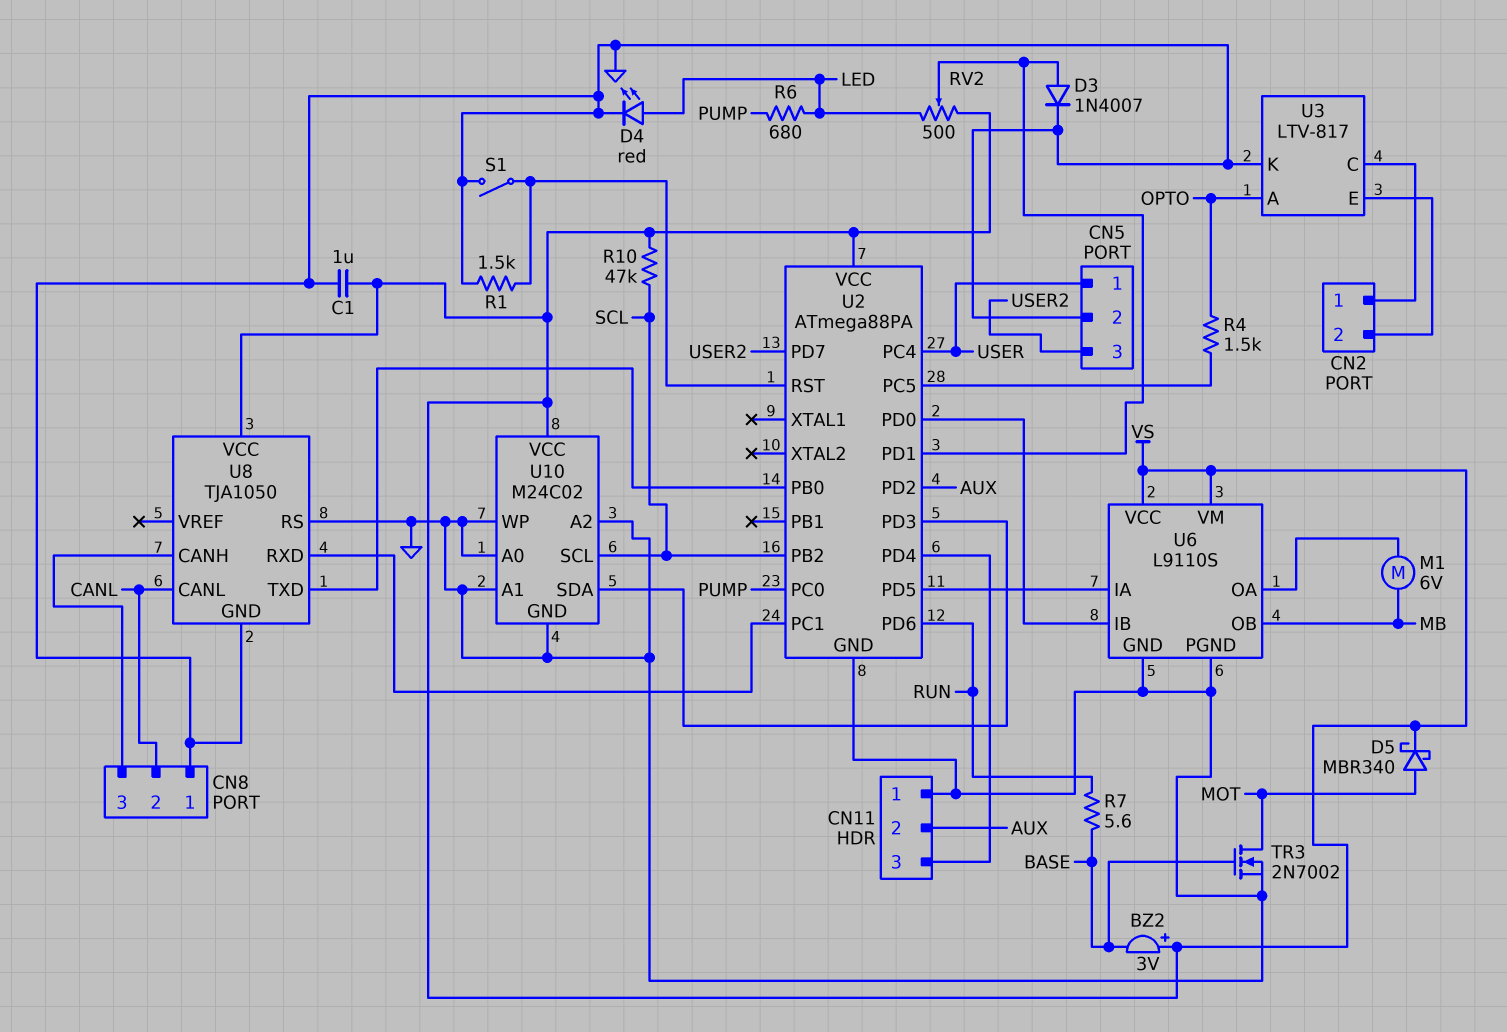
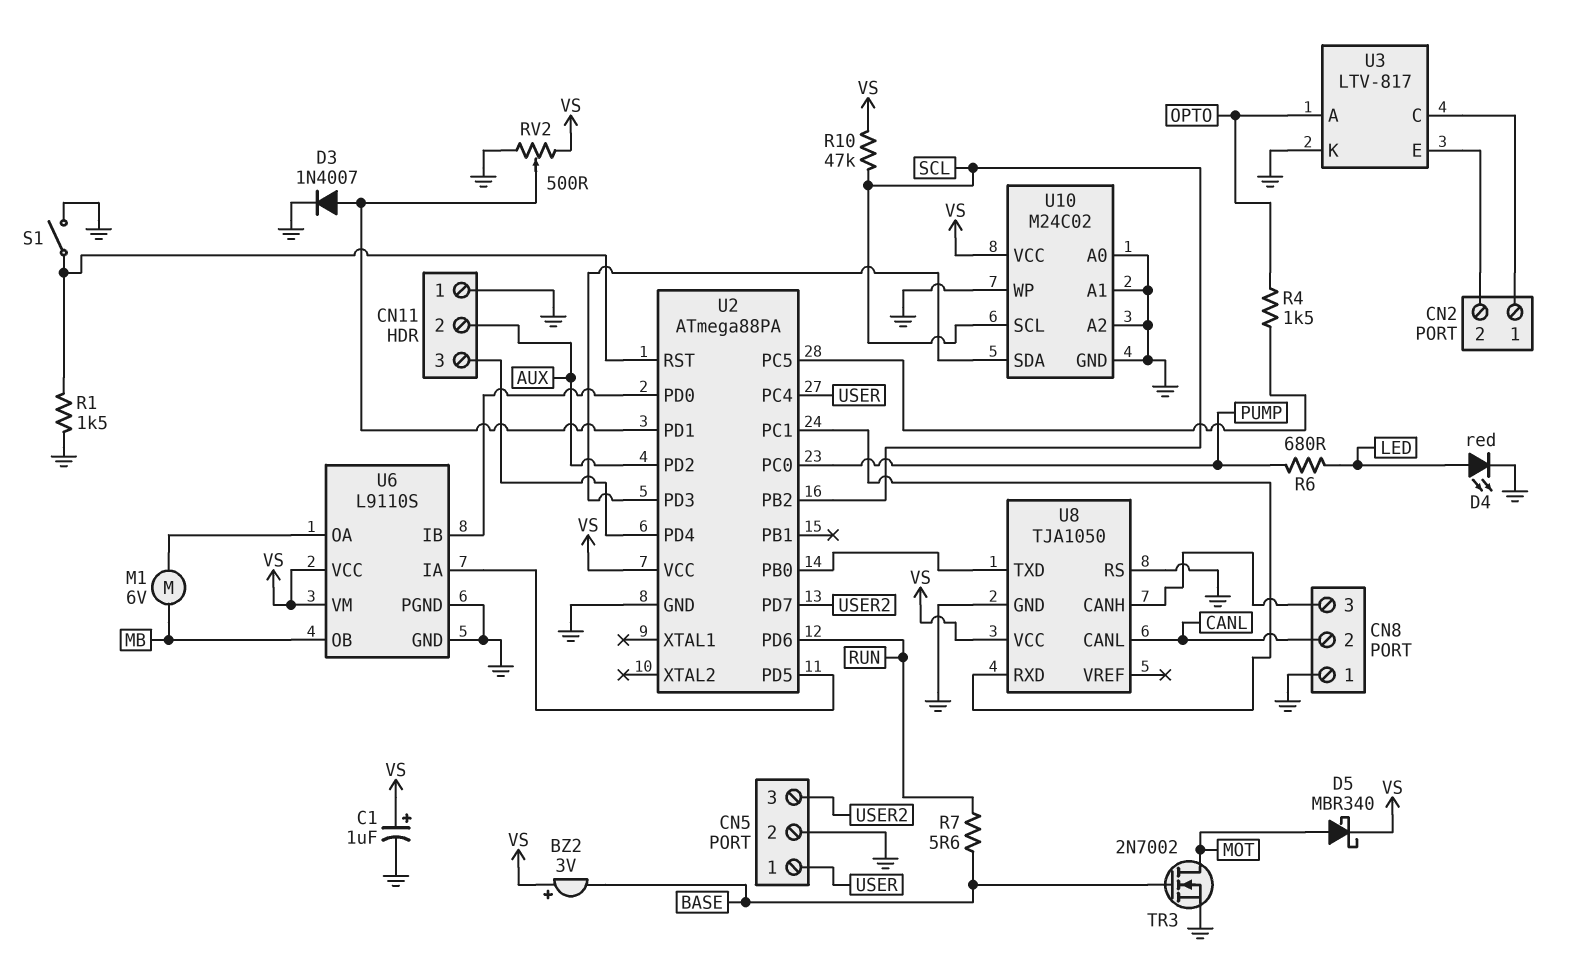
C1: 1uF (GND, VS) -> 1uF (plus VS, minus GND)
RV2: 500 (LED, VS, wiper U2/PD1) -> 500 (GND, VS, wiper U2/PD1)

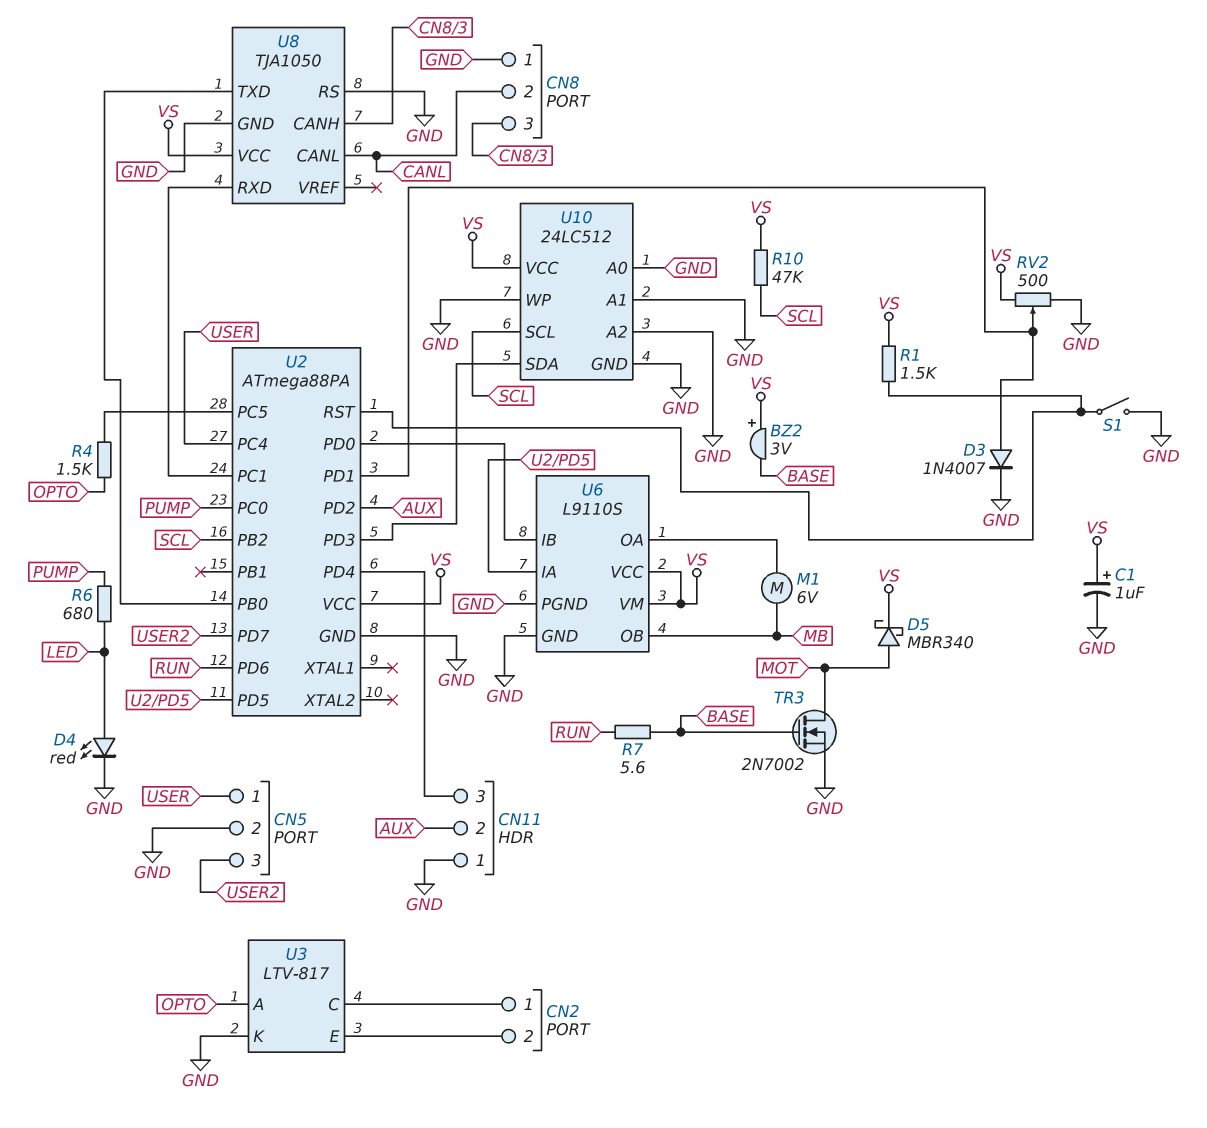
R1: 1.5k (GND, U2/RST) -> 1.5k (U2/RST, VS)
U10: M24C02 -> 24LC512

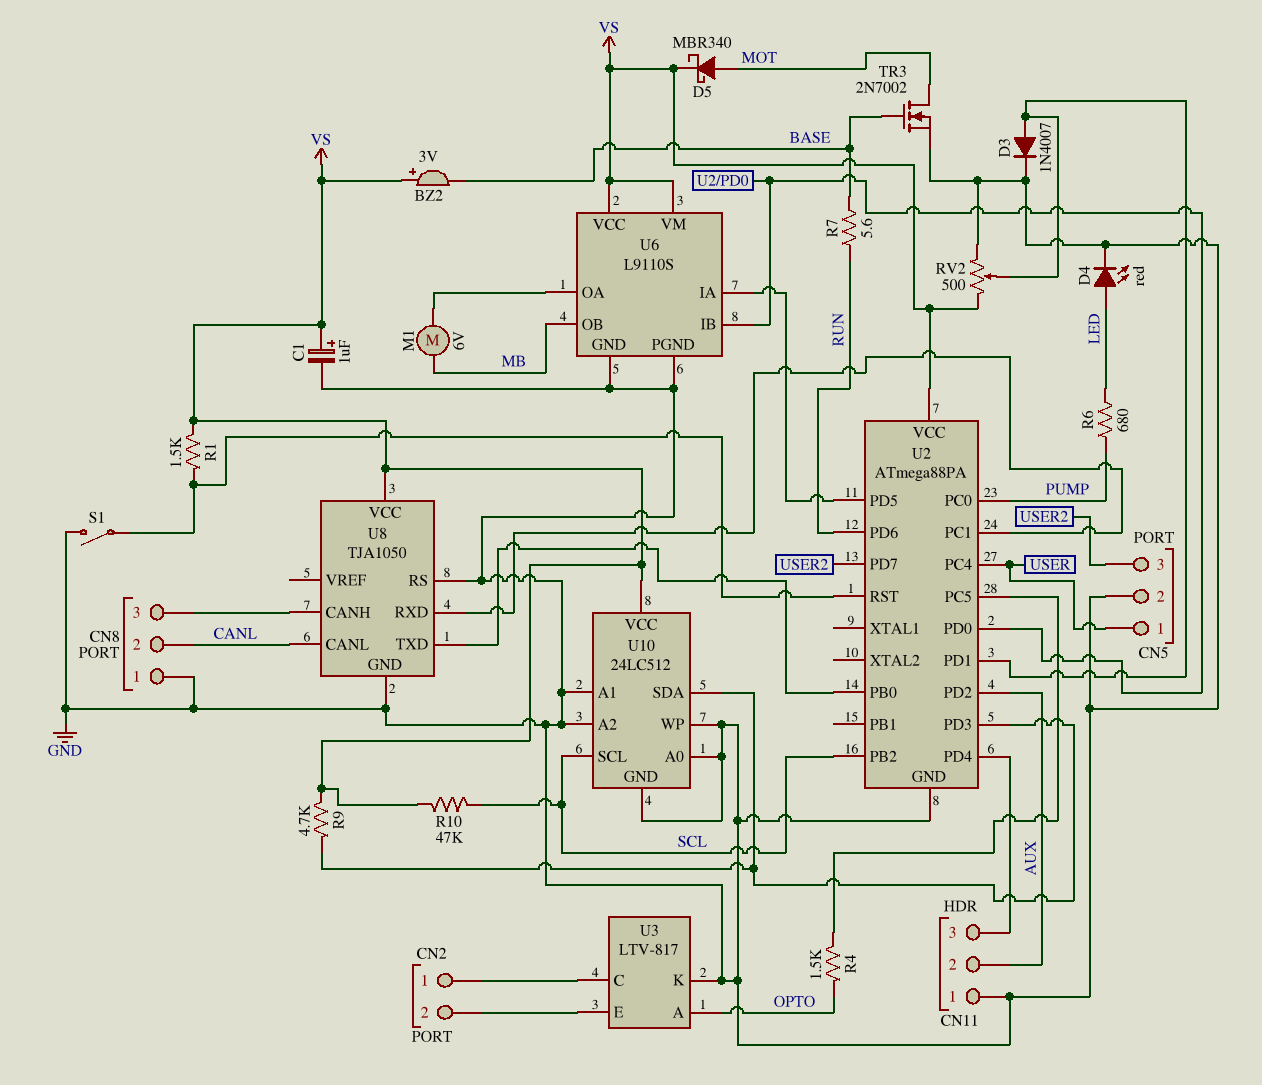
R9: none -> 4.7k (U2/PD3, VS)

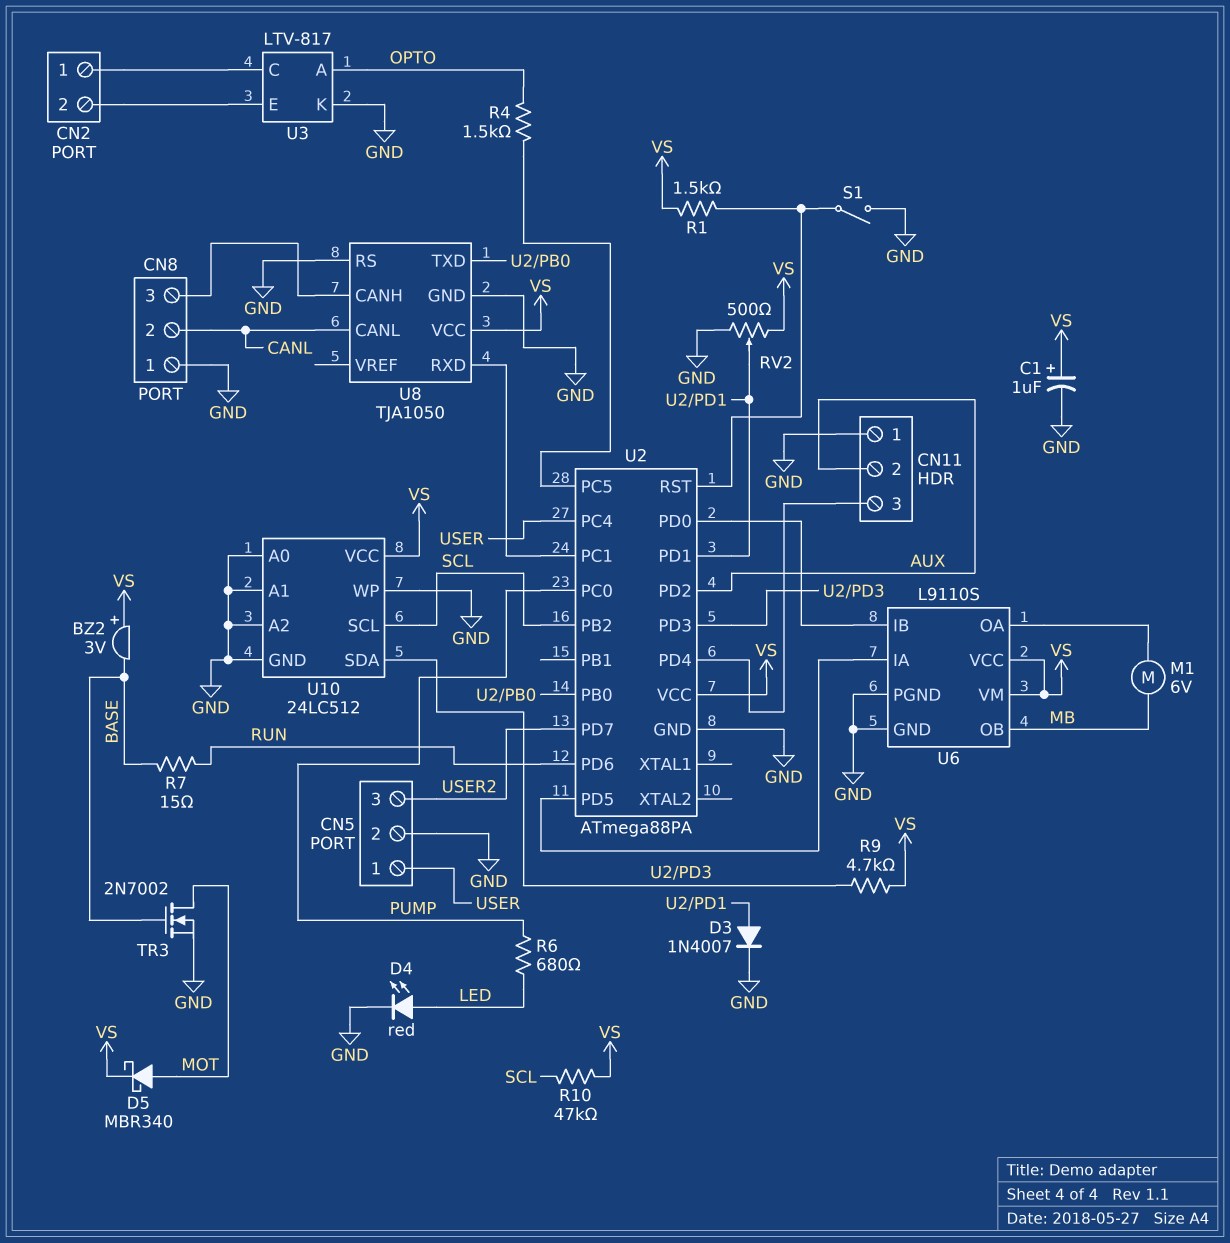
R7: 5.6 (BASE, RUN) -> 15 (BASE, RUN)

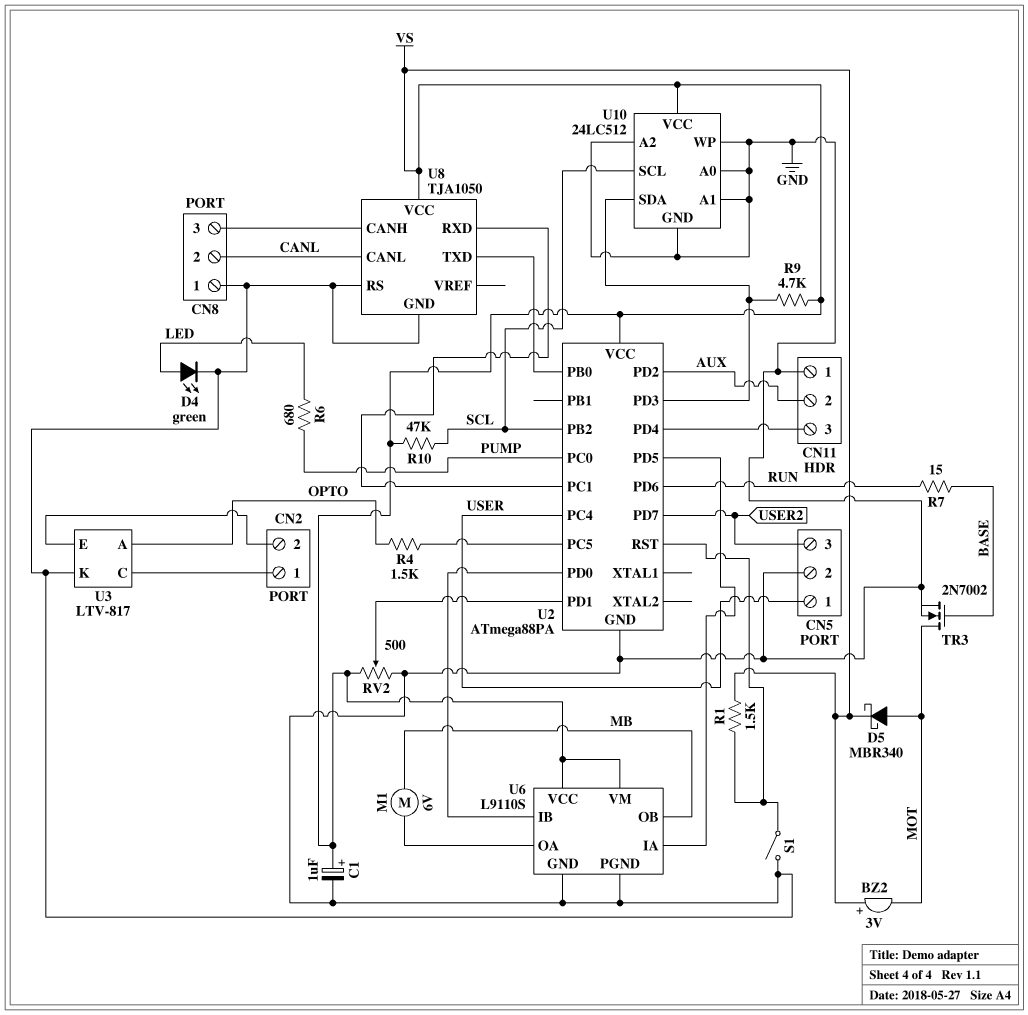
BZ2: buzzer 3V (plus VS, minus BASE) -> buzzer 3V (plus VS, minus MOT)
D3: diode 1N4007 (A U2/PD1, K GND) -> none
D4: LED red (A LED, K GND) -> LED green (A LED, K GND)

